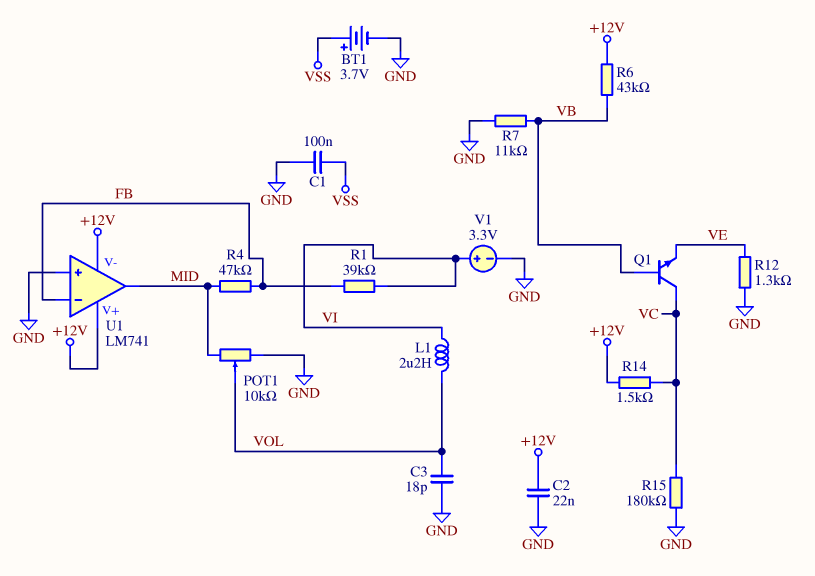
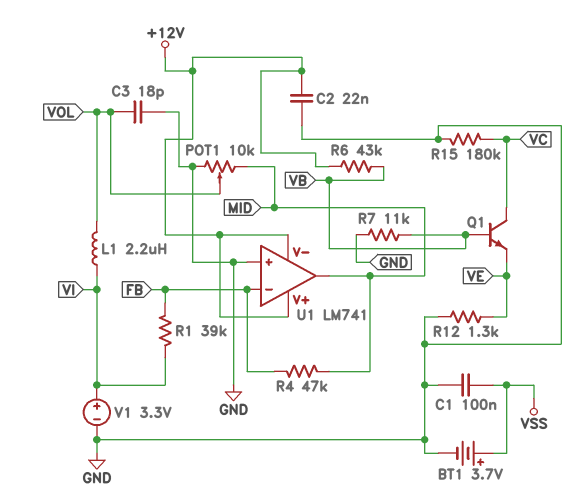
R14: 1.5k (+12V, VC) -> none

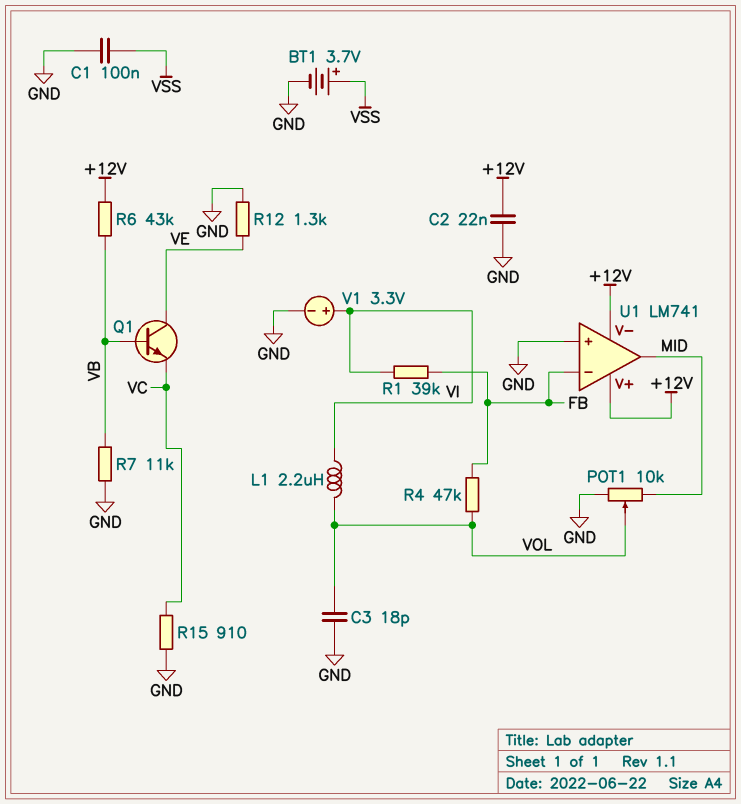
Q1: NPN (B VB, C VC, E VE) -> NPN (B VB, C VE, E VC)
R4: 47k (FB, MID) -> 47k (FB, VOL)
R15: 180k (GND, VC) -> 910 (GND, VC)

